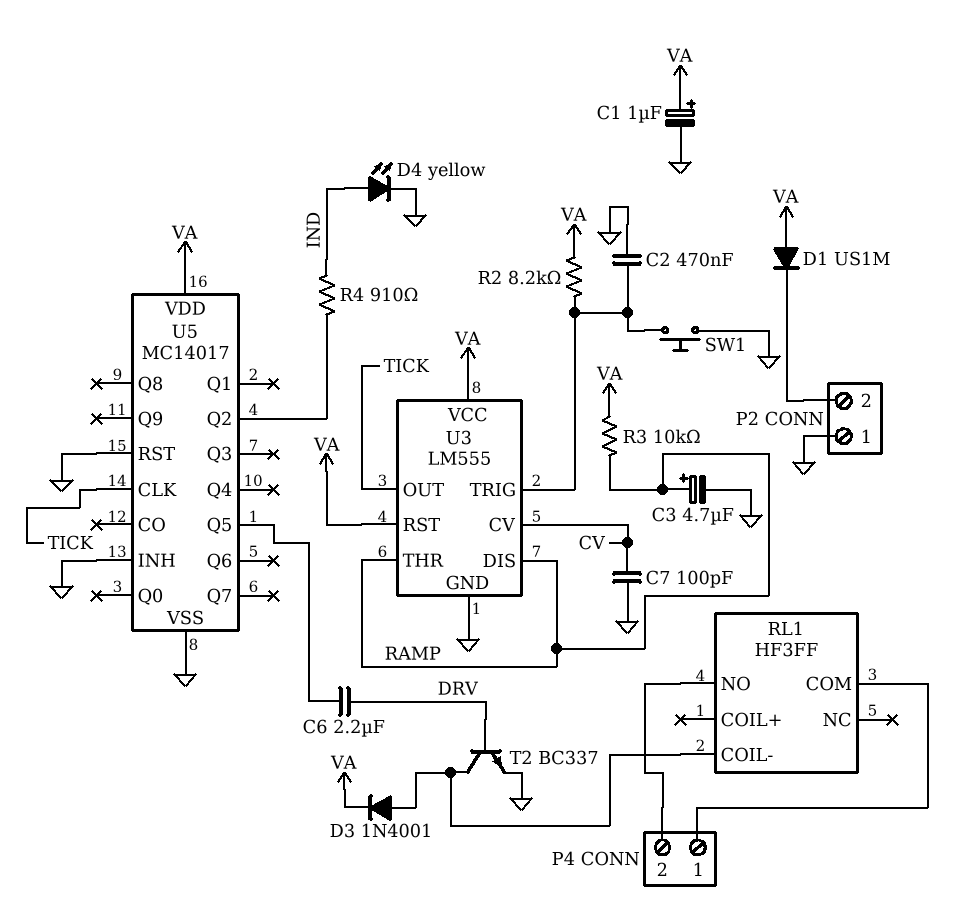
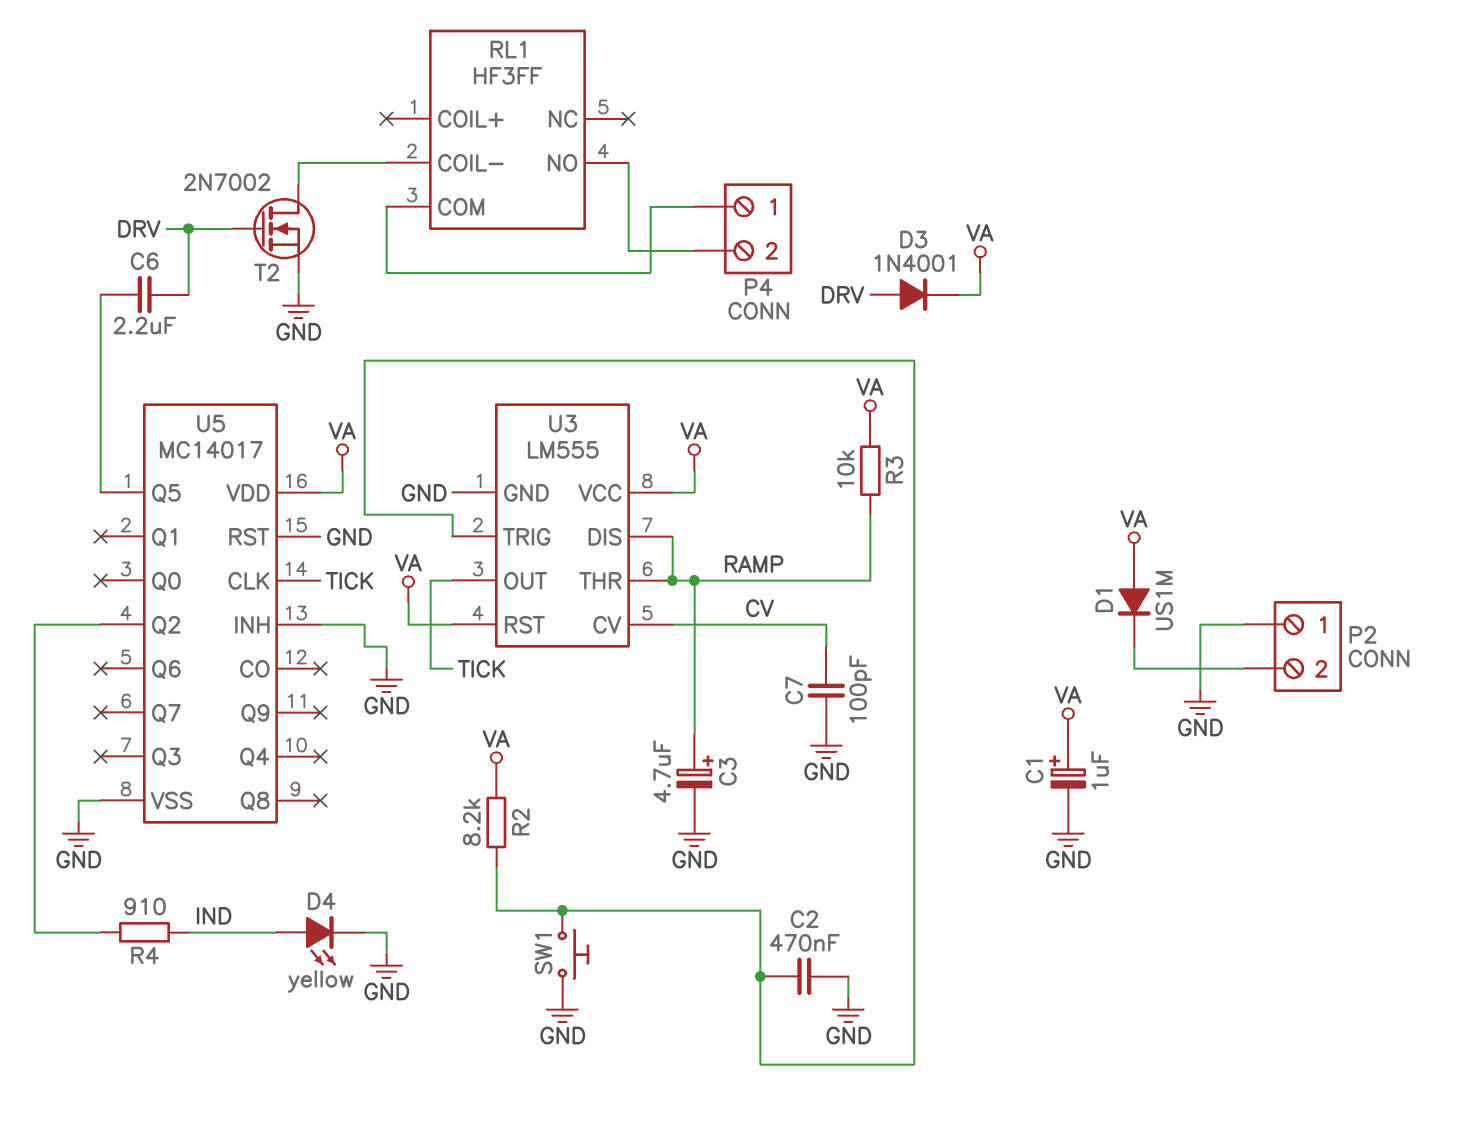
D3: diode 1N4001 (A RL1/COIL-, K VA) -> diode 1N4001 (A DRV, K VA)
T2: NPN BC337 (B DRV, C RL1/COIL-, E GND) -> NMOS 2N7002 (G DRV, D RL1/COIL-, S GND)

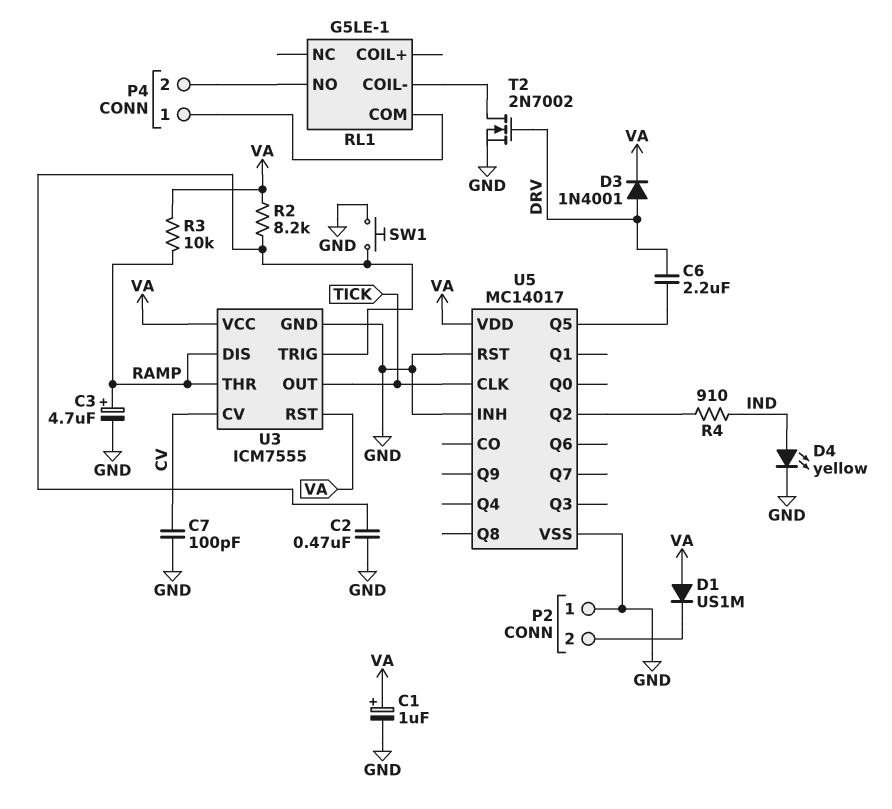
RL1: HF3FF -> G5LE-1
U3: LM555 -> ICM7555

